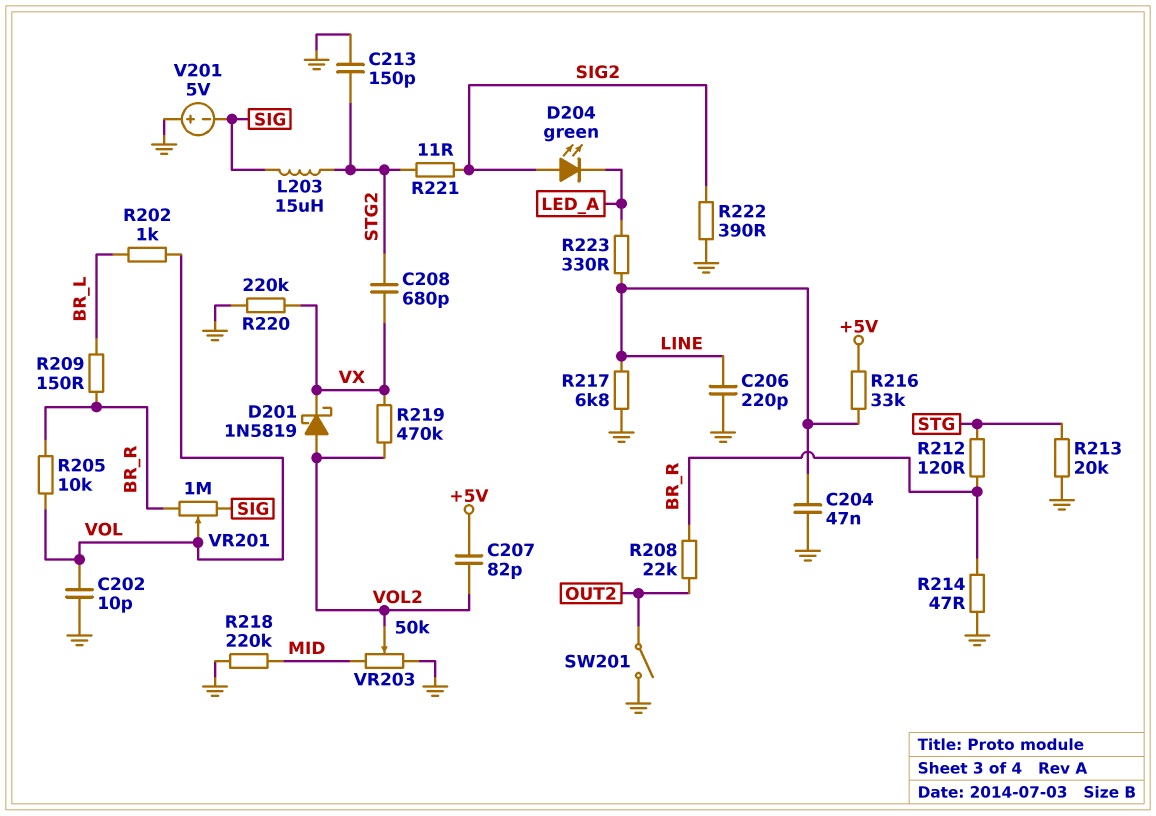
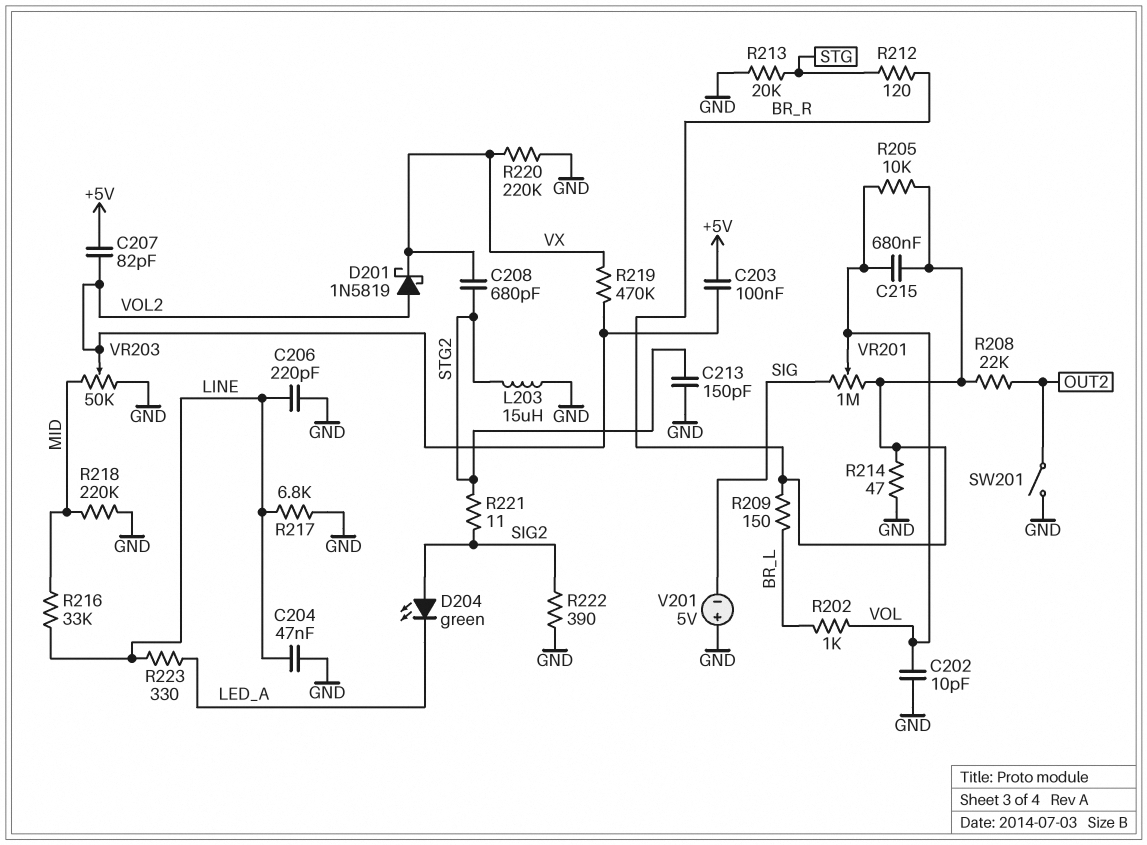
C203: none -> 100nF (+5V, VOL2)
C215: none -> 680nF (BR_R, VOL)
L203: 15uH (SIG, STG2) -> 15uH (GND, STG2)
R216: 33k (+5V, LINE) -> 33k (LINE, MID)

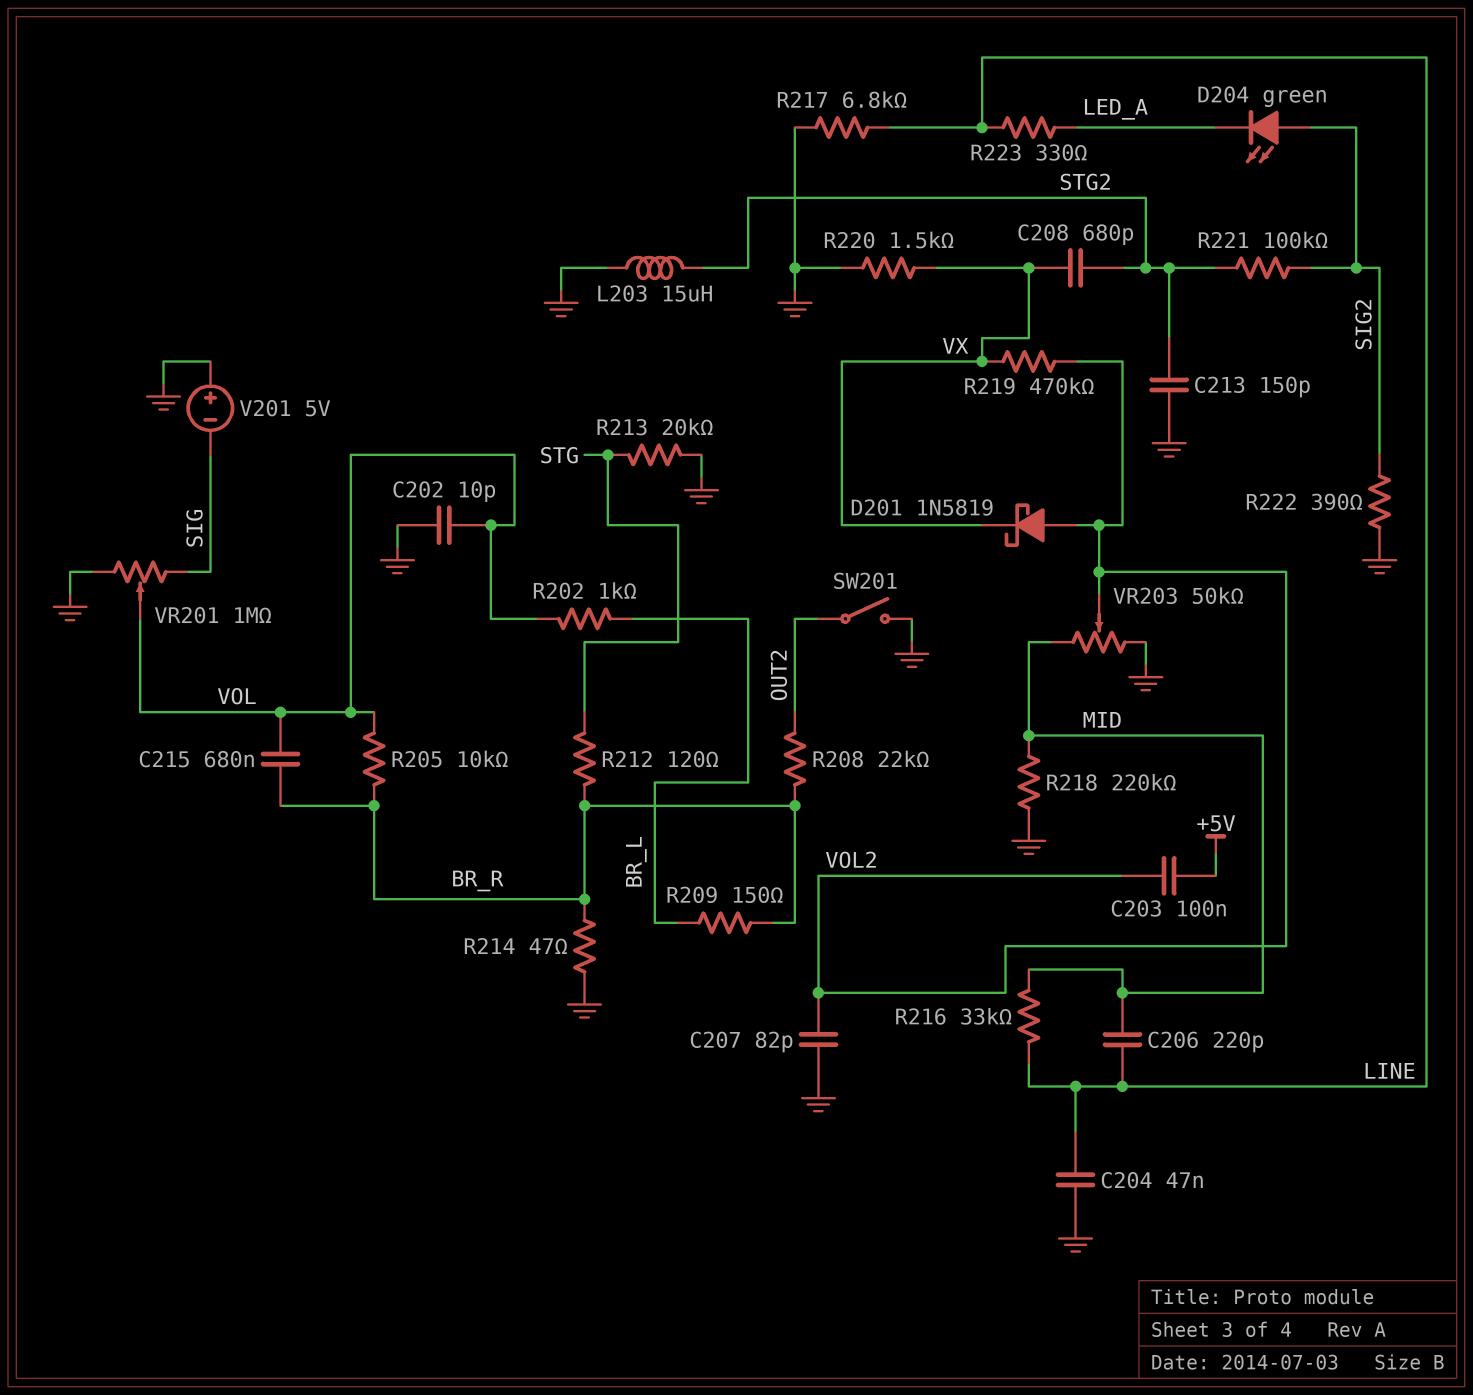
C206: 220pF (GND, LINE) -> 220pF (LINE, MID)
C207: 82pF (+5V, VOL2) -> 82pF (GND, VOL2)
R220: 220k (GND, VX) -> 1.5k (GND, VX)
R221: 11 (SIG2, STG2) -> 100k (SIG2, STG2)
VR201: 1M (BR_R, SIG, wiper VOL) -> 1M (GND, SIG, wiper VOL)

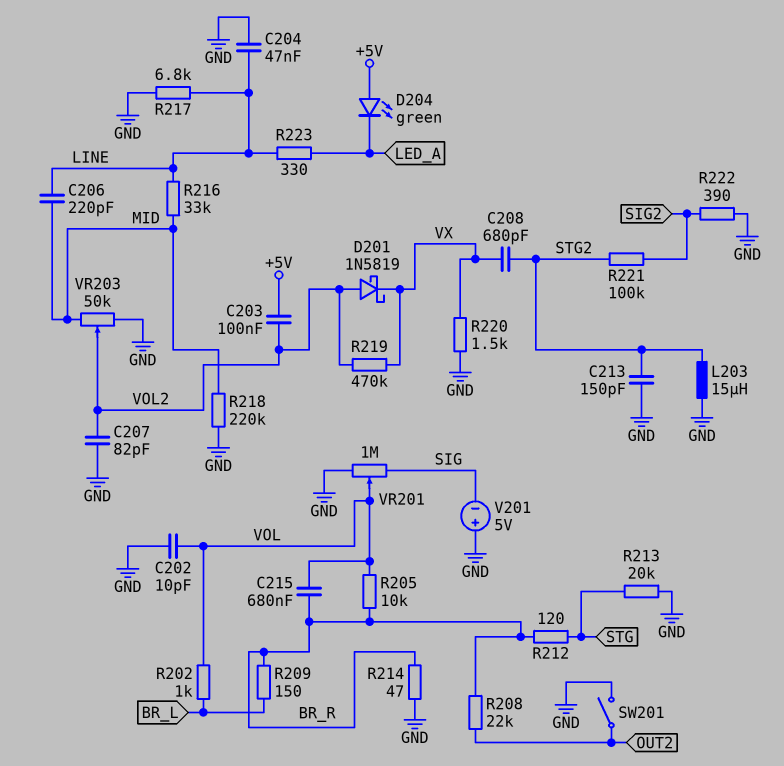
D204: LED green (A SIG2, K LED_A) -> LED green (A +5V, K LED_A)

